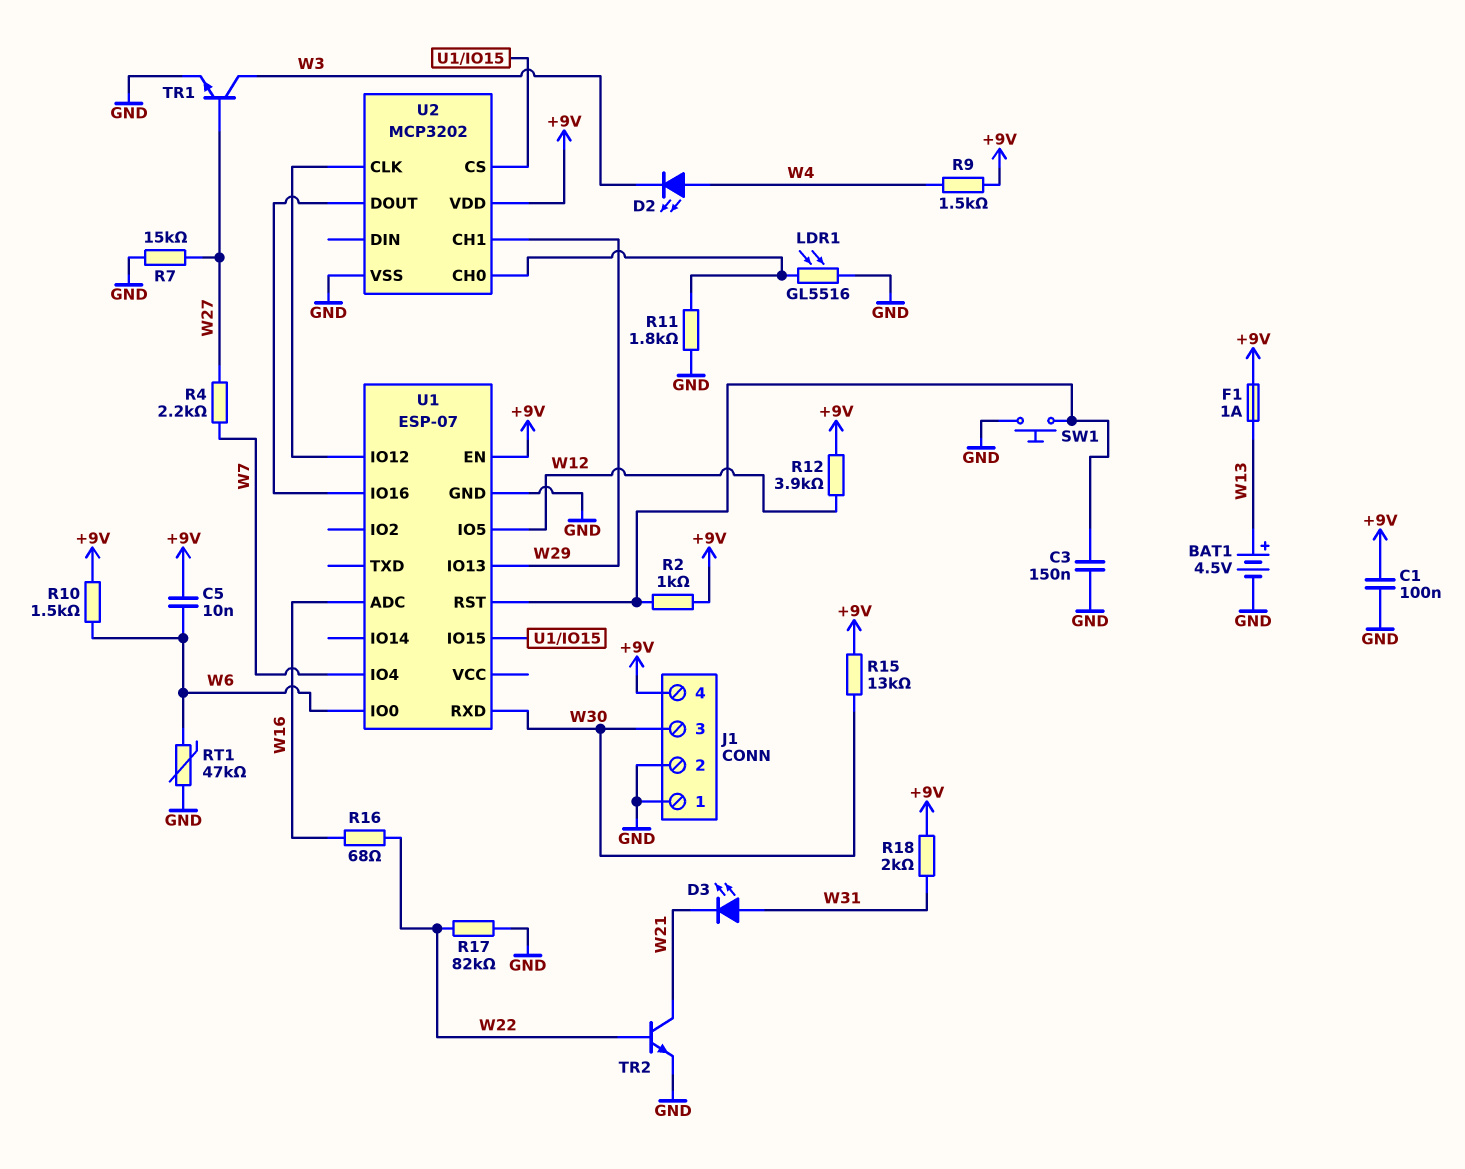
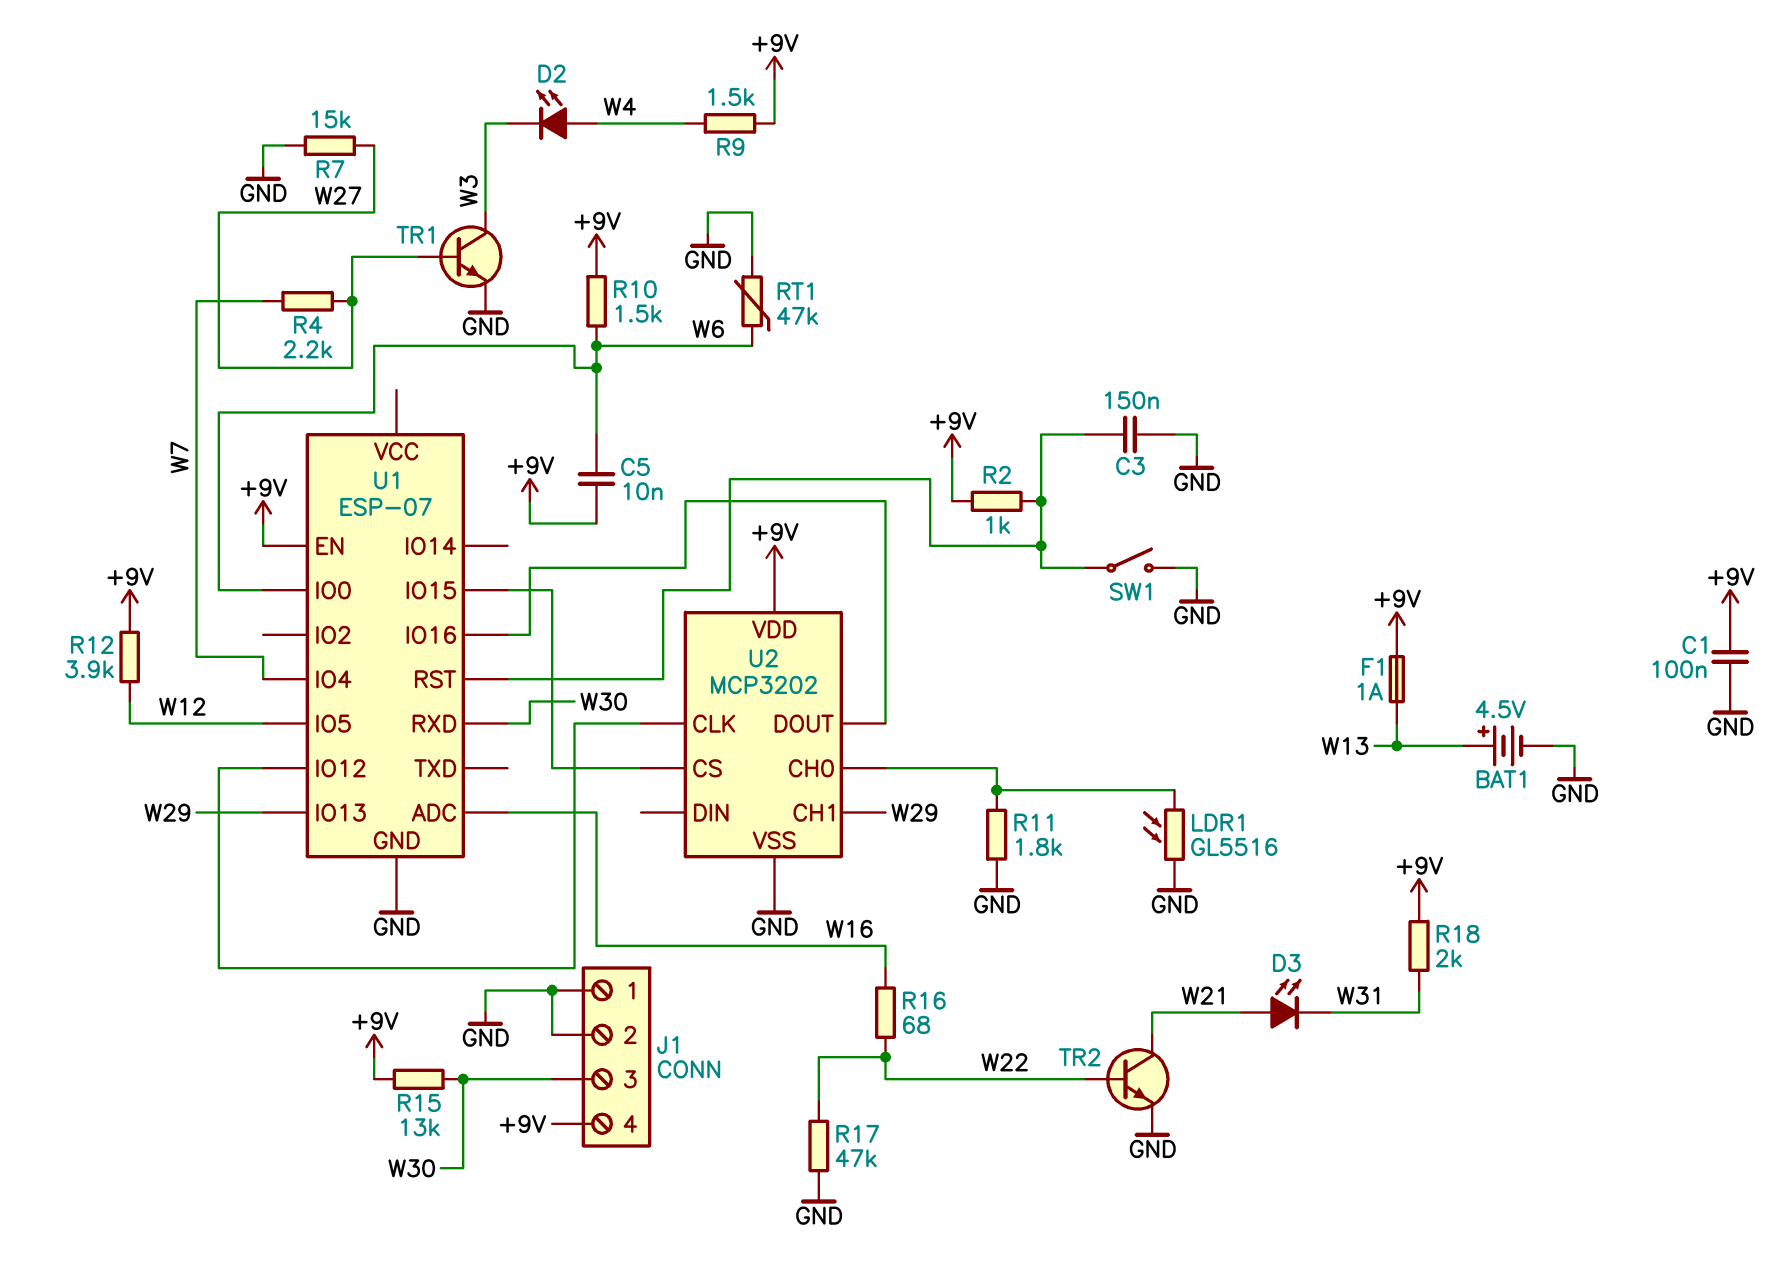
D3: LED (A W31, K W21) -> LED (A W21, K W31)
R17: 82k (GND, W22) -> 47k (GND, W22)
SW1: button (GND, U1/RST) -> switch (GND, U1/RST)

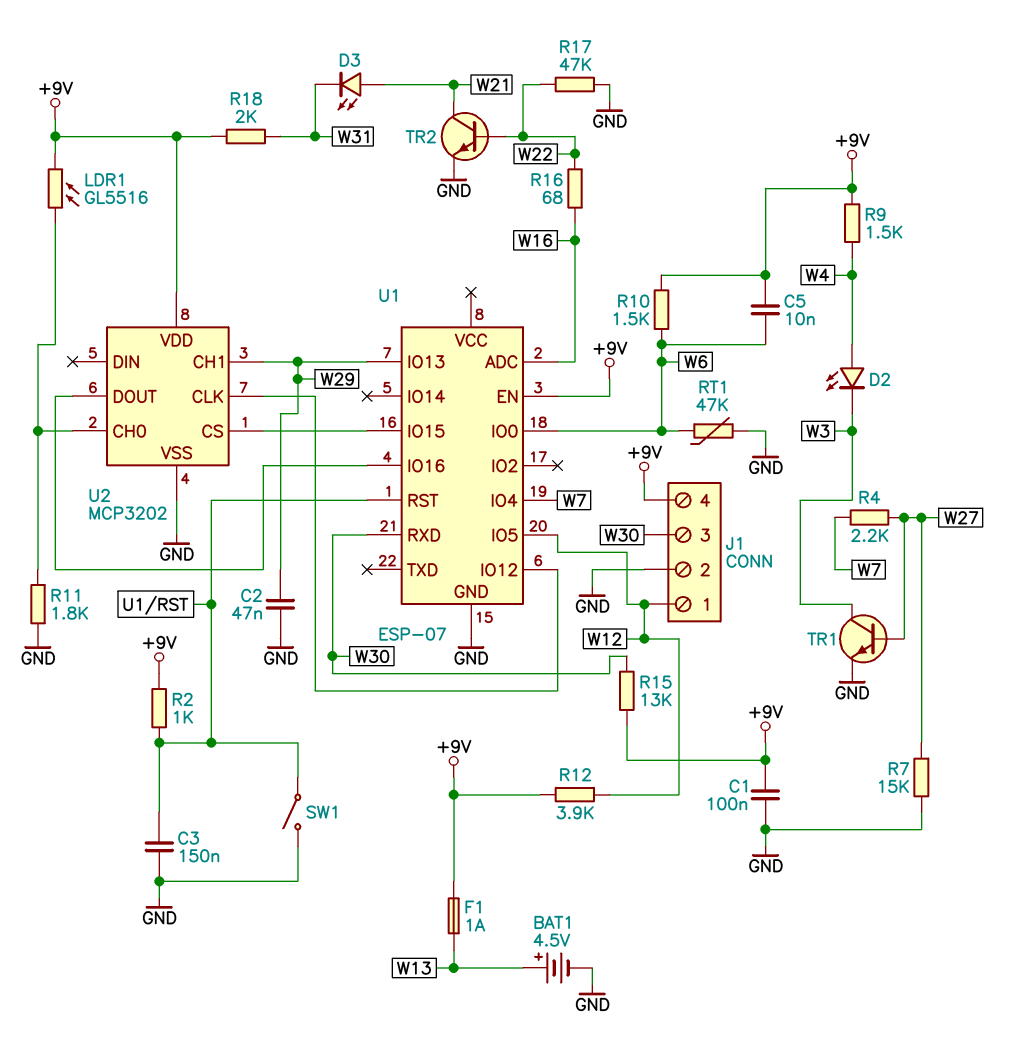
C2: none -> 47nF (GND, W29)
J1 pin 1: GND -> W12
LDR1: GL5516 (GND, U2/CH0) -> GL5516 (+9V, U2/CH0)

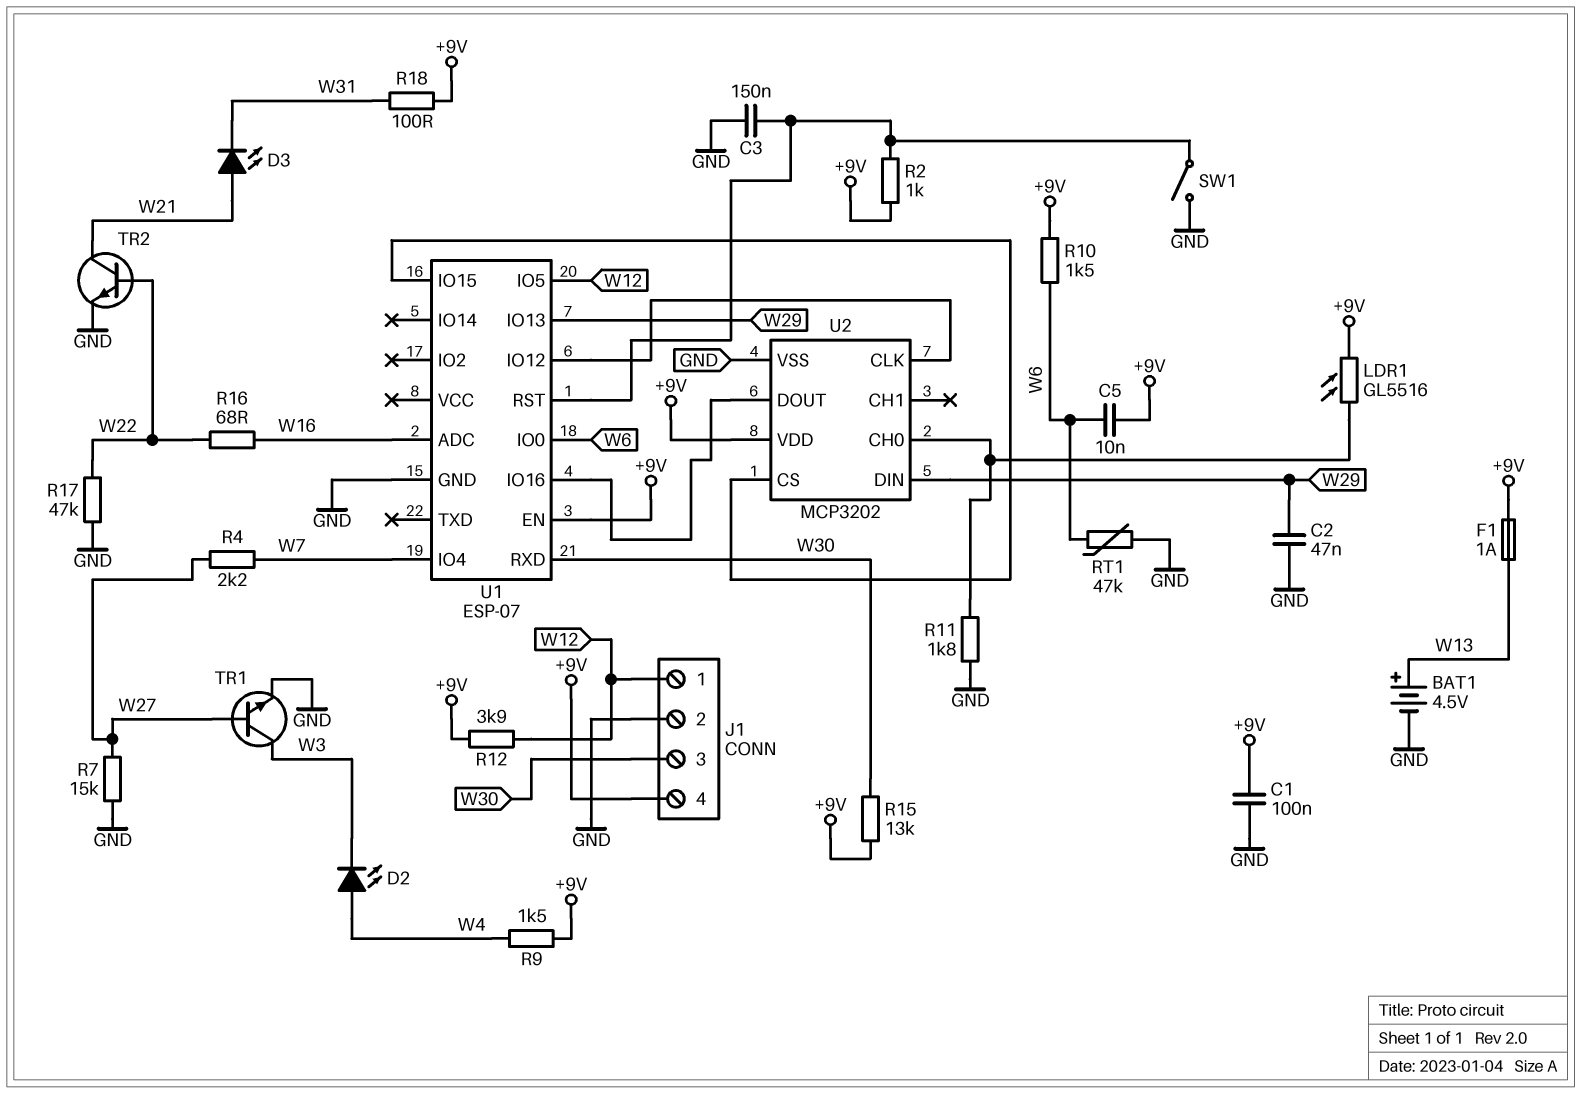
R18: 2k (+9V, W31) -> 100 (+9V, W31)
U2 pin CH1: W29 -> none
U2 pin DIN: none -> W29

